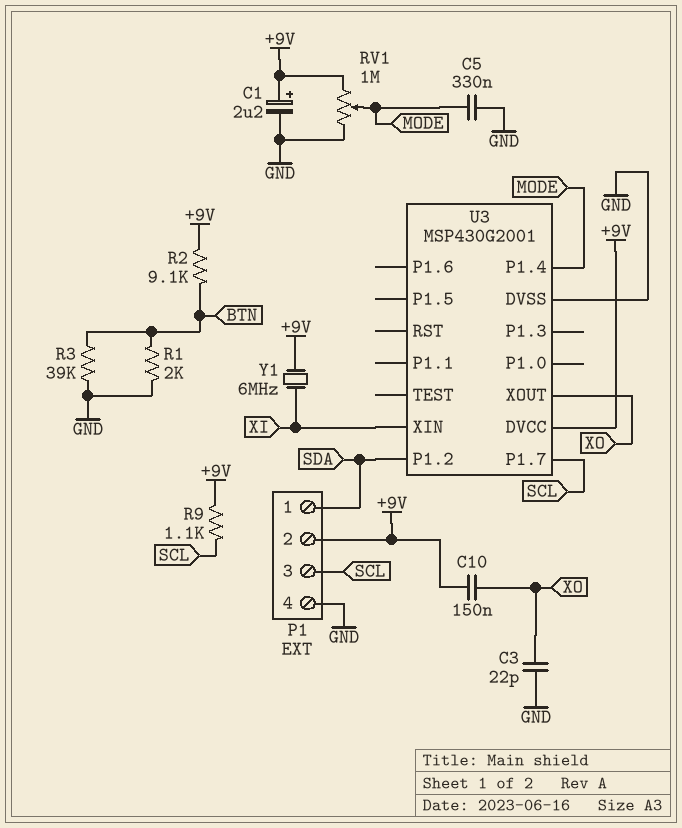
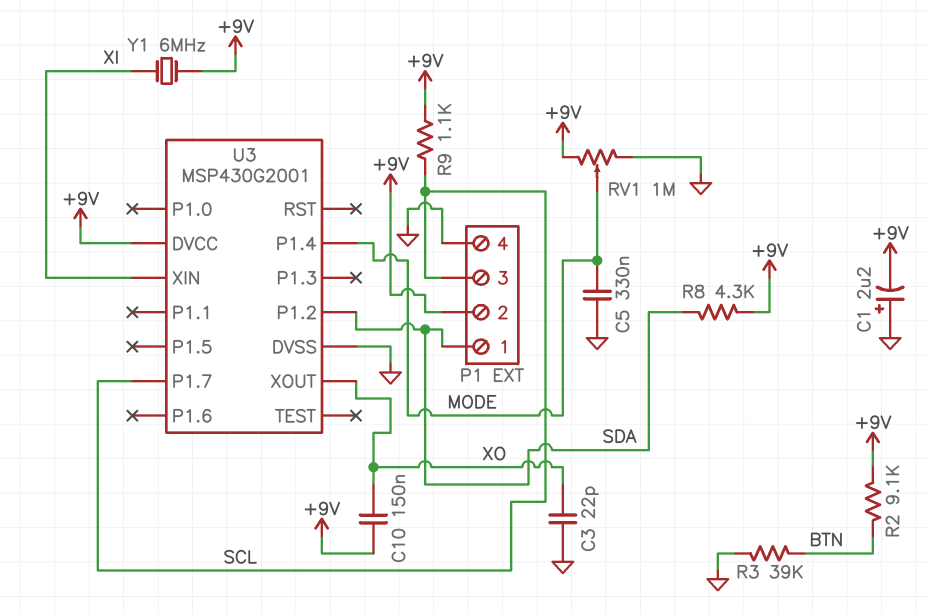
C1: 2.2uF (plus +9V, minus GND) -> 2.2uF (plus GND, minus +9V)
R1: 2k (BTN, GND) -> none
R8: none -> 4.3k (+9V, SDA)

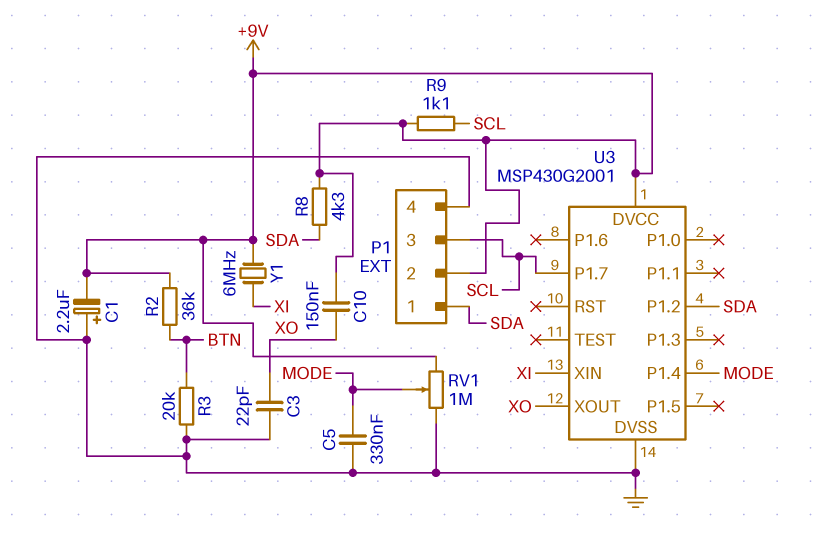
R2: 9.1k (+9V, BTN) -> 36k (+9V, BTN)
R3: 39k (BTN, GND) -> 20k (BTN, GND)

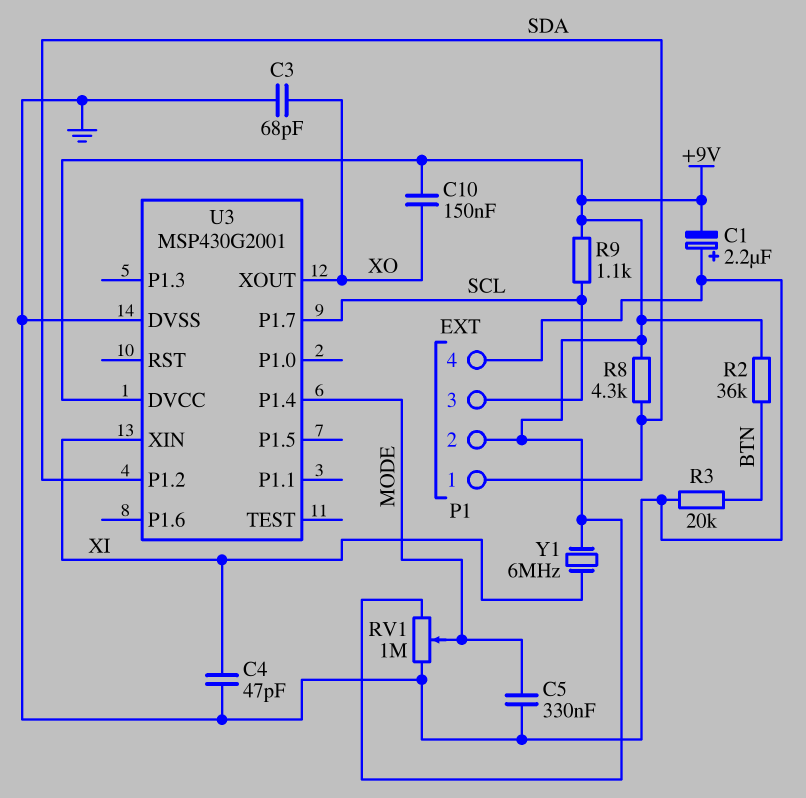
C3: 22pF (GND, XO) -> 68pF (GND, XO)
C4: none -> 47pF (GND, XI)

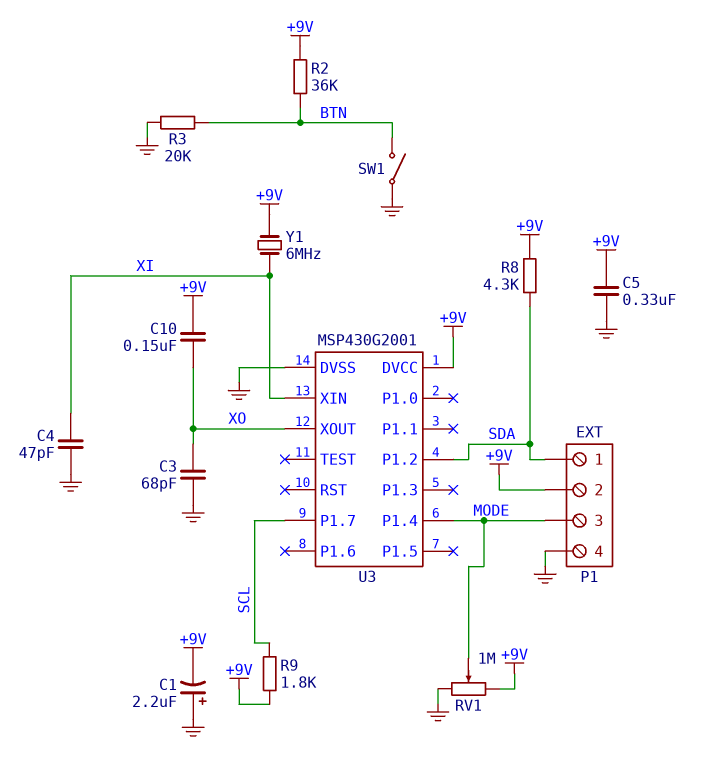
C5: 330nF (GND, MODE) -> 330nF (+9V, GND)
P1 pin 3: SCL -> MODE
R9: 1.1k (+9V, SCL) -> 1.8k (+9V, SCL)
SW1: none -> switch (BTN, GND)

